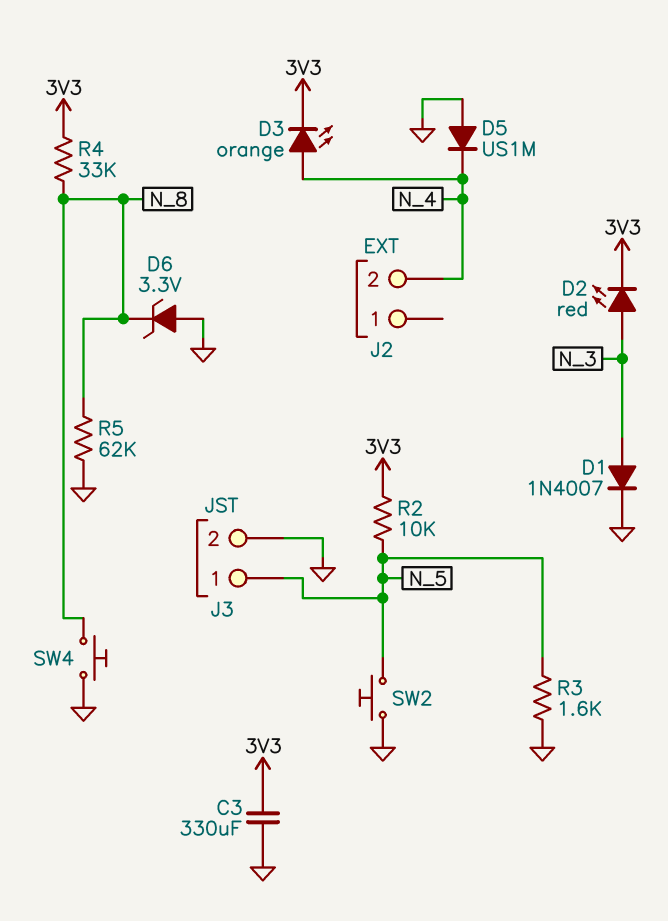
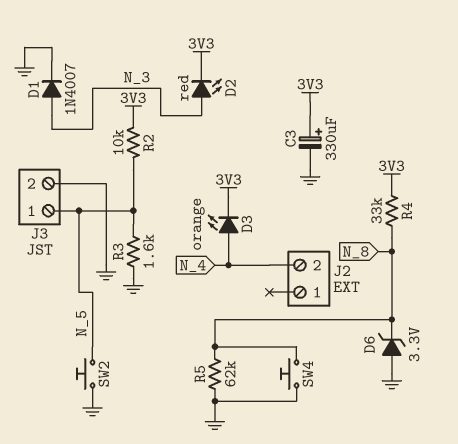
C3: 330uF (3V3, GND) -> 330uF (plus 3V3, minus GND)
D5: diode US1M (A GND, K N_4) -> none

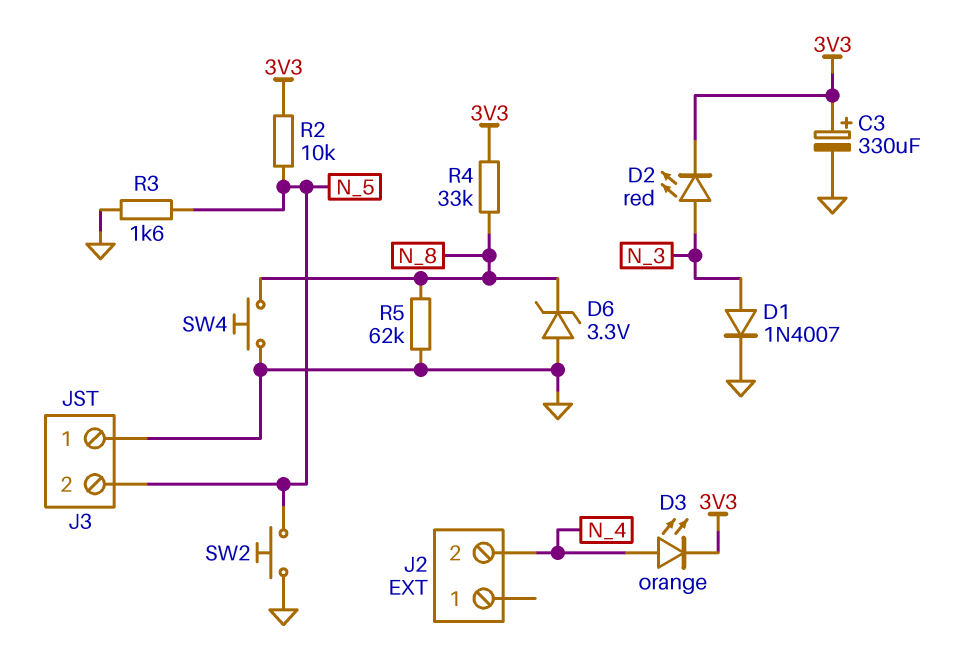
J3 pin 1: N_5 -> GND
J3 pin 2: GND -> N_5

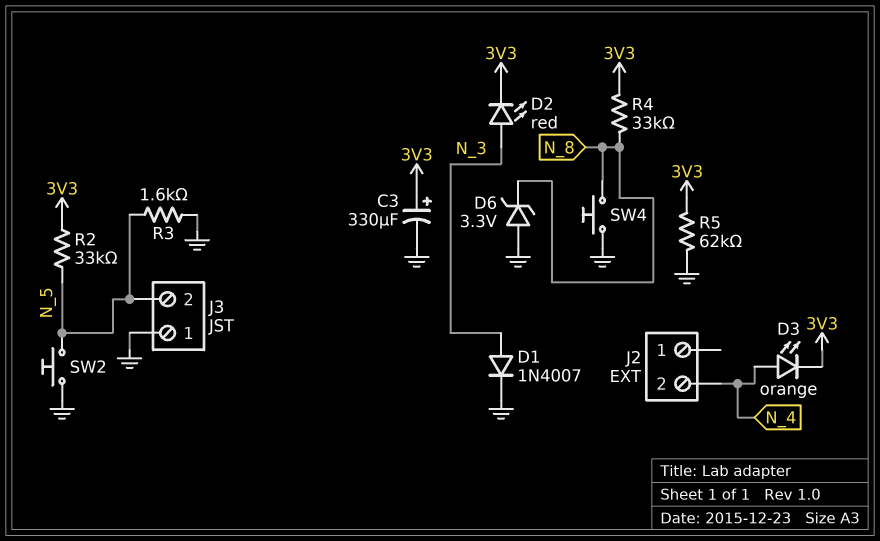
R2: 10k (3V3, N_5) -> 33k (3V3, N_5)
R5: 62k (GND, N_8) -> 62k (3V3, GND)

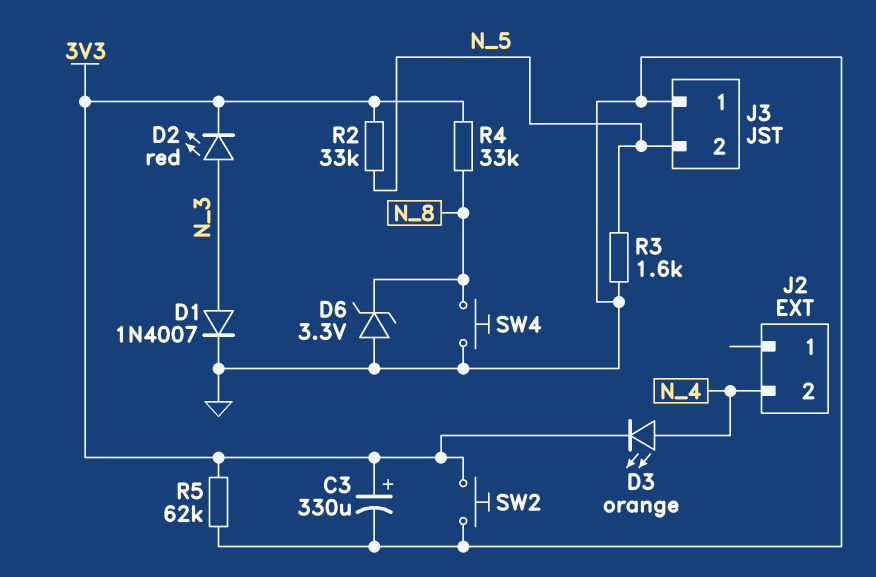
SW2: button (GND, N_5) -> button (3V3, GND)

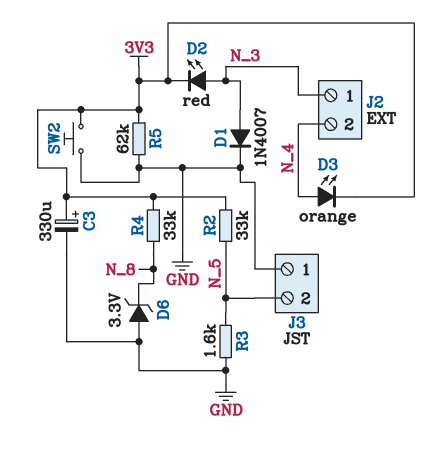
J2 pin 1: none -> N_3
SW4: button (GND, N_8) -> none

